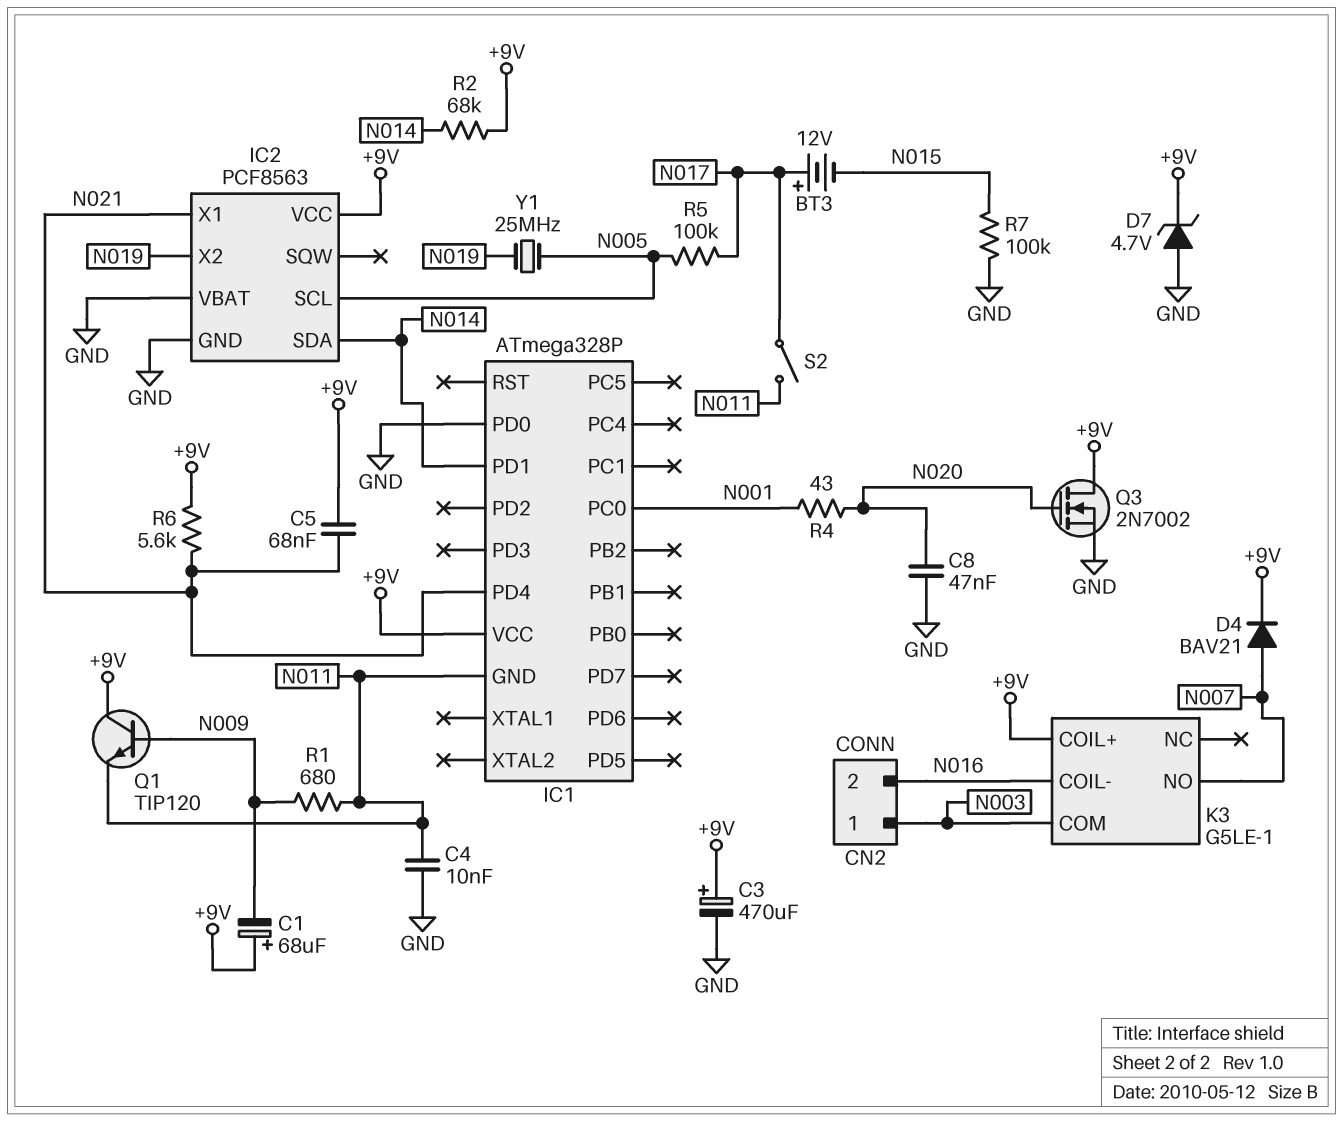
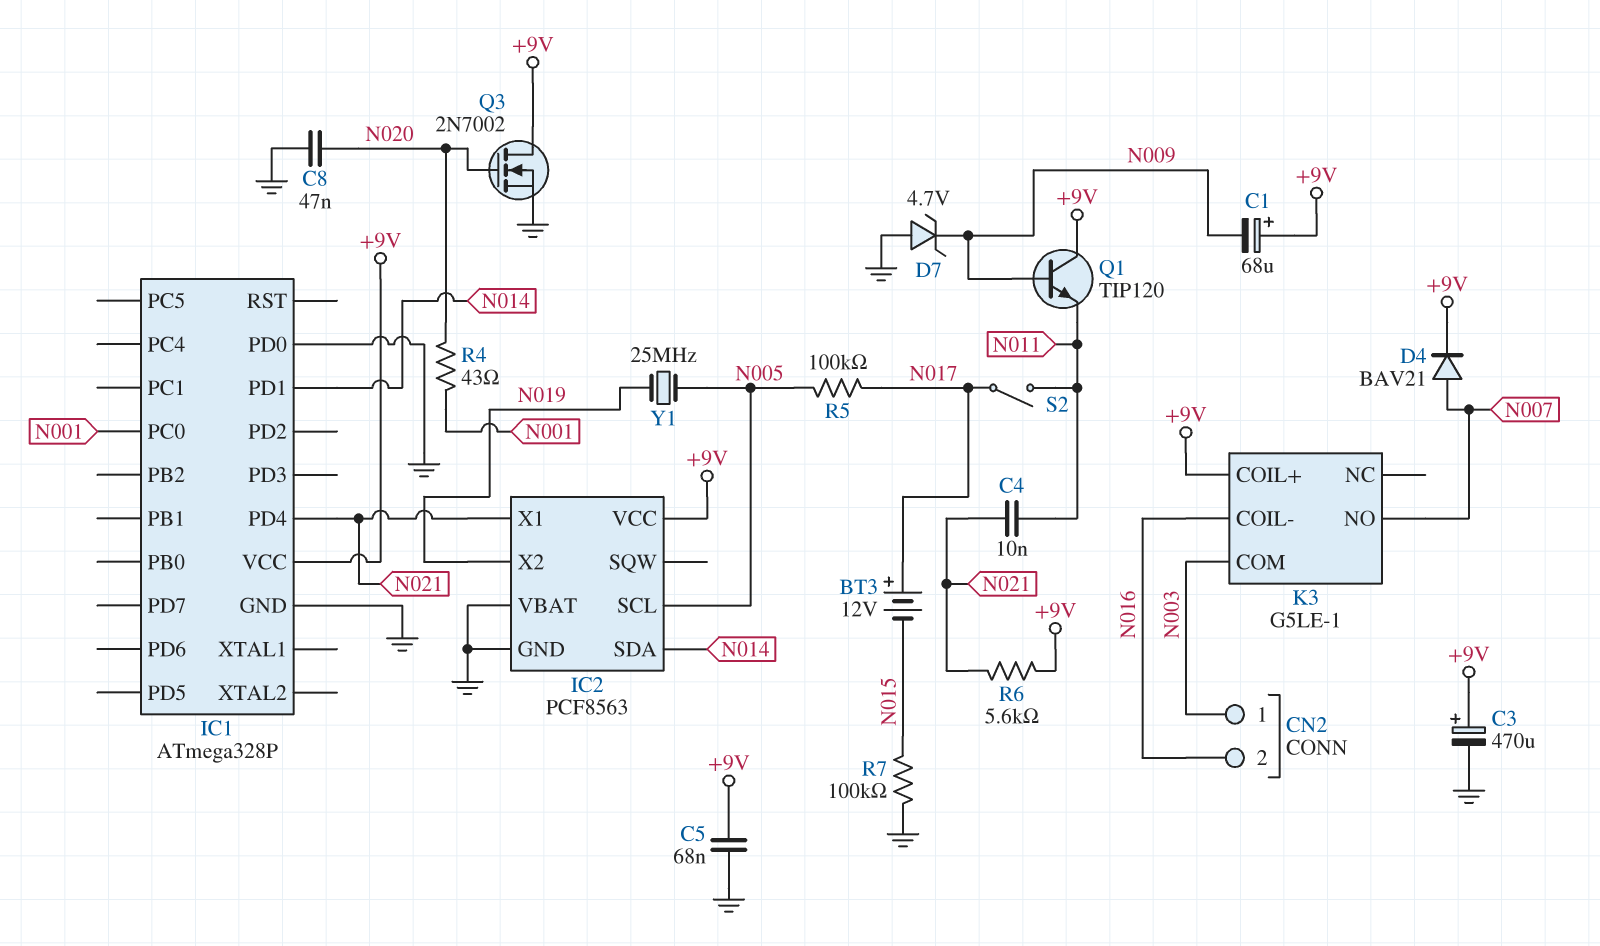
C4: 10nF (GND, N011) -> 10nF (N011, N021)
C5: 68nF (+9V, N021) -> 68nF (+9V, GND)
D7: zener 4.7V (A GND, K +9V) -> zener 4.7V (A GND, K N009)
IC1 pin GND: N011 -> GND
R1: 680 (N009, N011) -> none
R2: 68k (+9V, N014) -> none

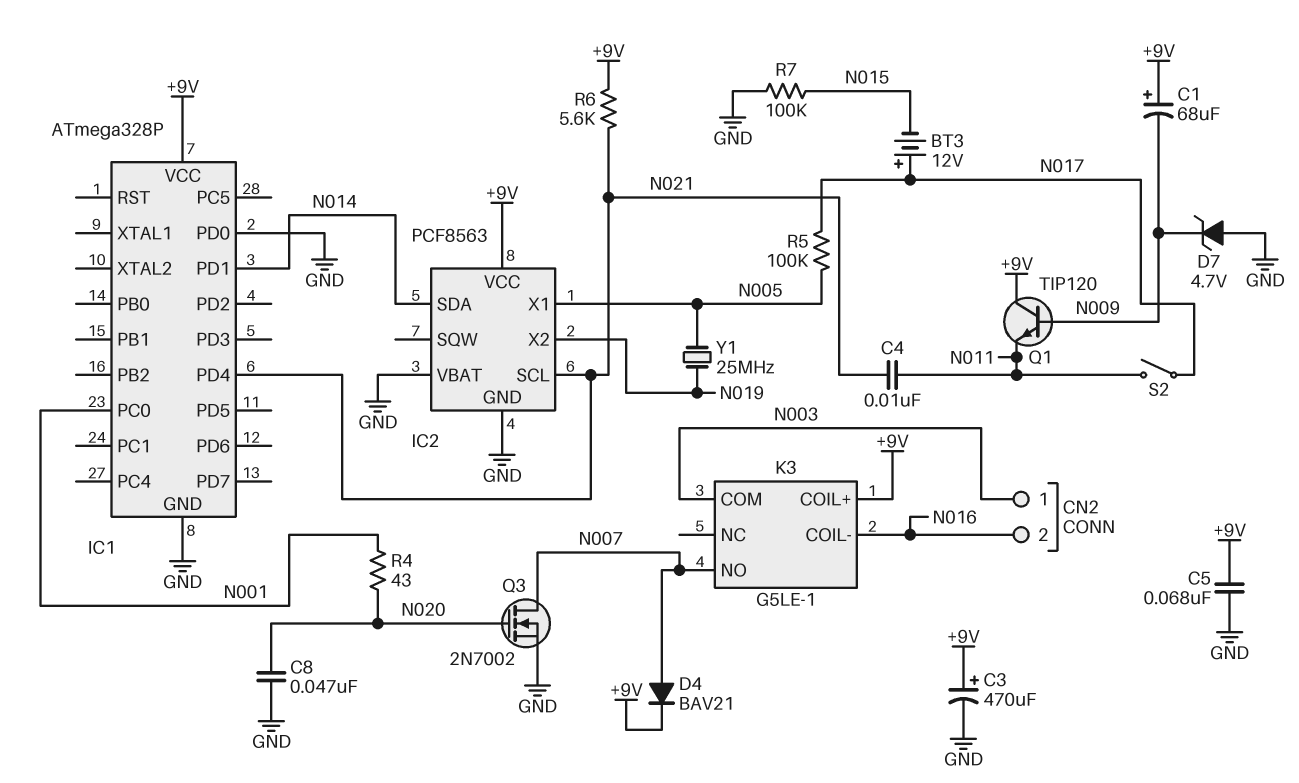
IC2 pin SCL: N005 -> N021
IC2 pin X1: N021 -> N005
Q3: NMOS 2N7002 (G N020, D +9V, S GND) -> NMOS 2N7002 (G N020, D N007, S GND)

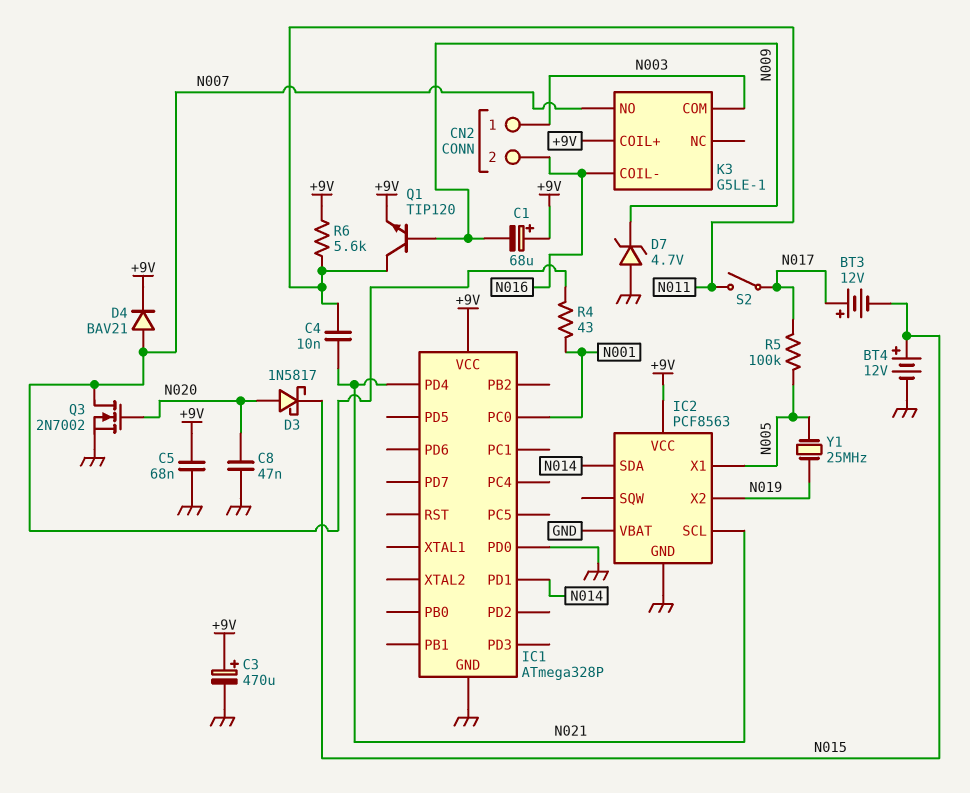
BT4: none -> 12V (plus N015, minus GND)
D3: none -> schottky 1N5817 (A N020, K N015)
Q1: NPN TIP120 (B N009, C +9V, E N011) -> NPN TIP120 (B N009, C N011, E +9V)
R4: 43 (N001, N020) -> 43 (N001, N007)
R6: 5.6k (+9V, N021) -> 5.6k (+9V, N011)
R7: 100k (GND, N015) -> none

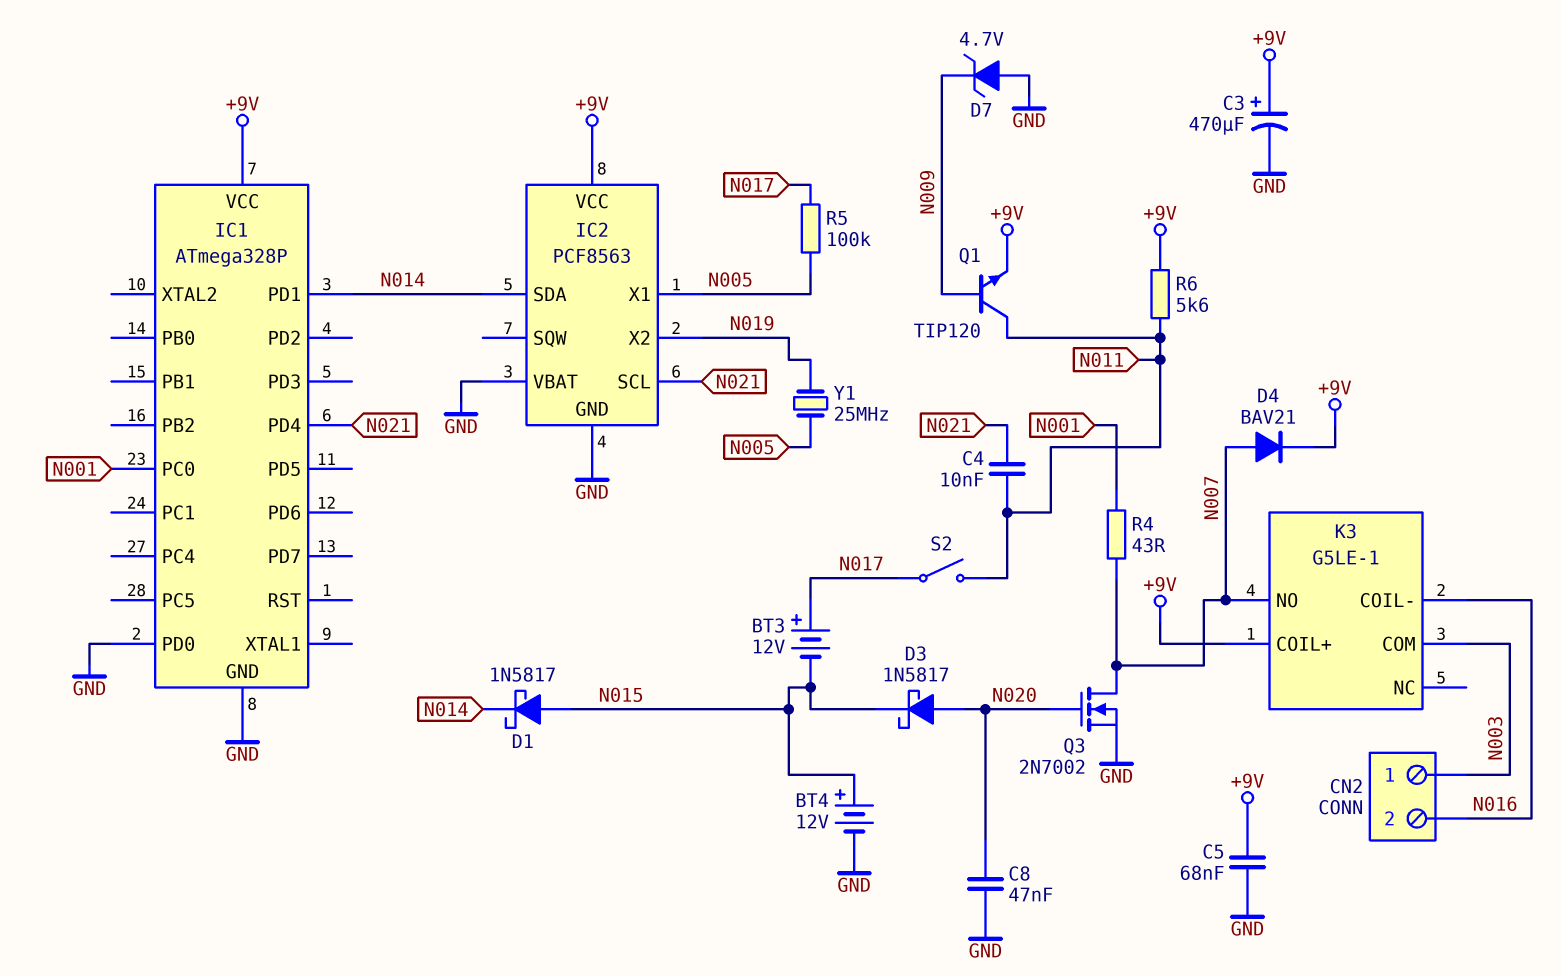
C1: 68uF (plus +9V, minus N009) -> none
D1: none -> schottky 1N5817 (A N015, K N014)

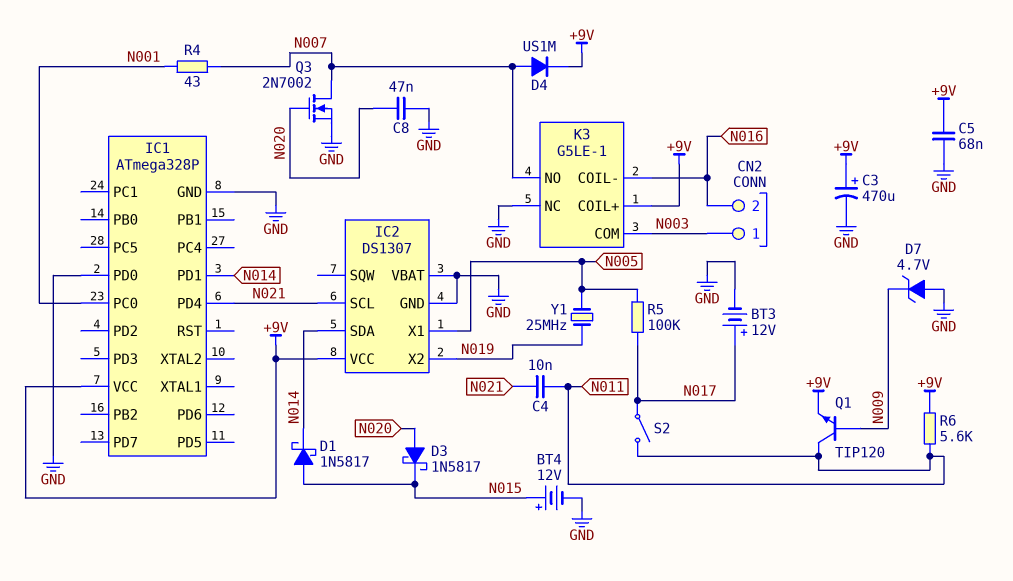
BT3: 12V (plus N017, minus N015) -> 12V (plus N017, minus GND)
D4: diode BAV21 (A N007, K +9V) -> diode US1M (A N007, K +9V)
IC2: PCF8563 -> DS1307
K3 pin NC: none -> GND

